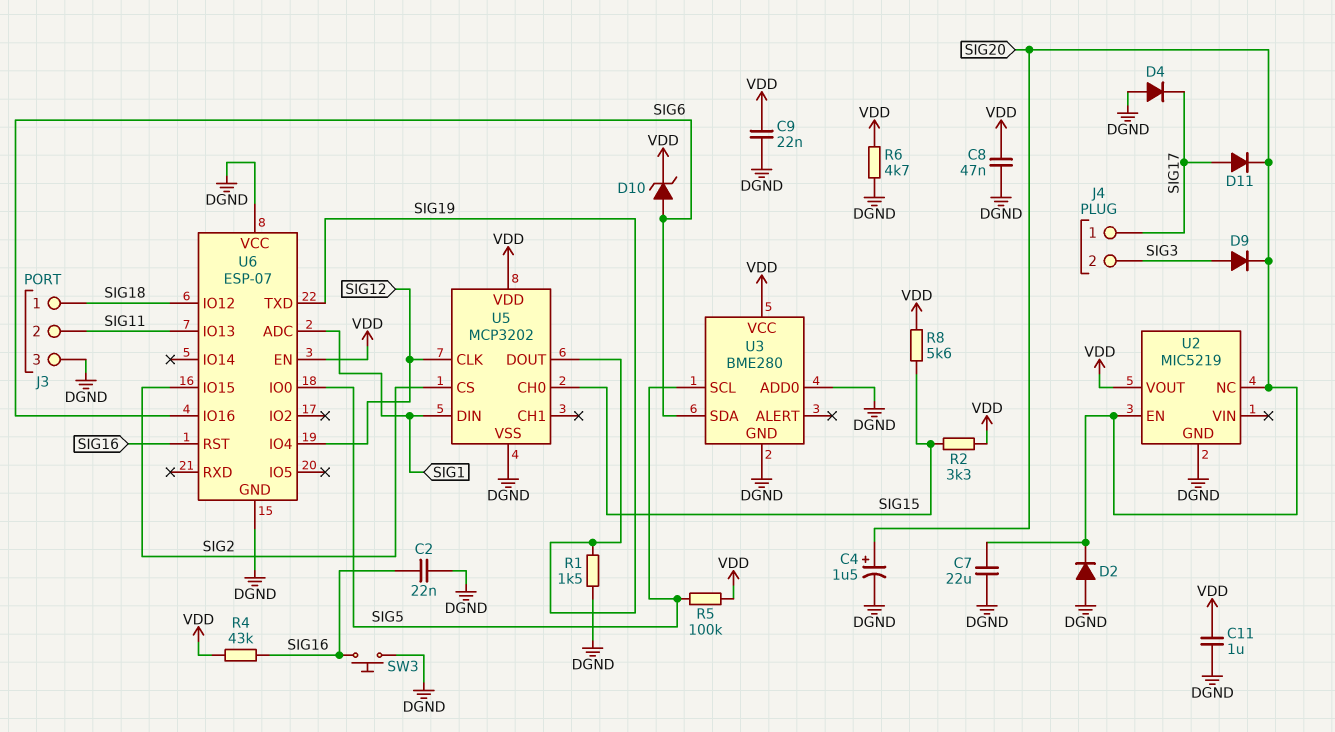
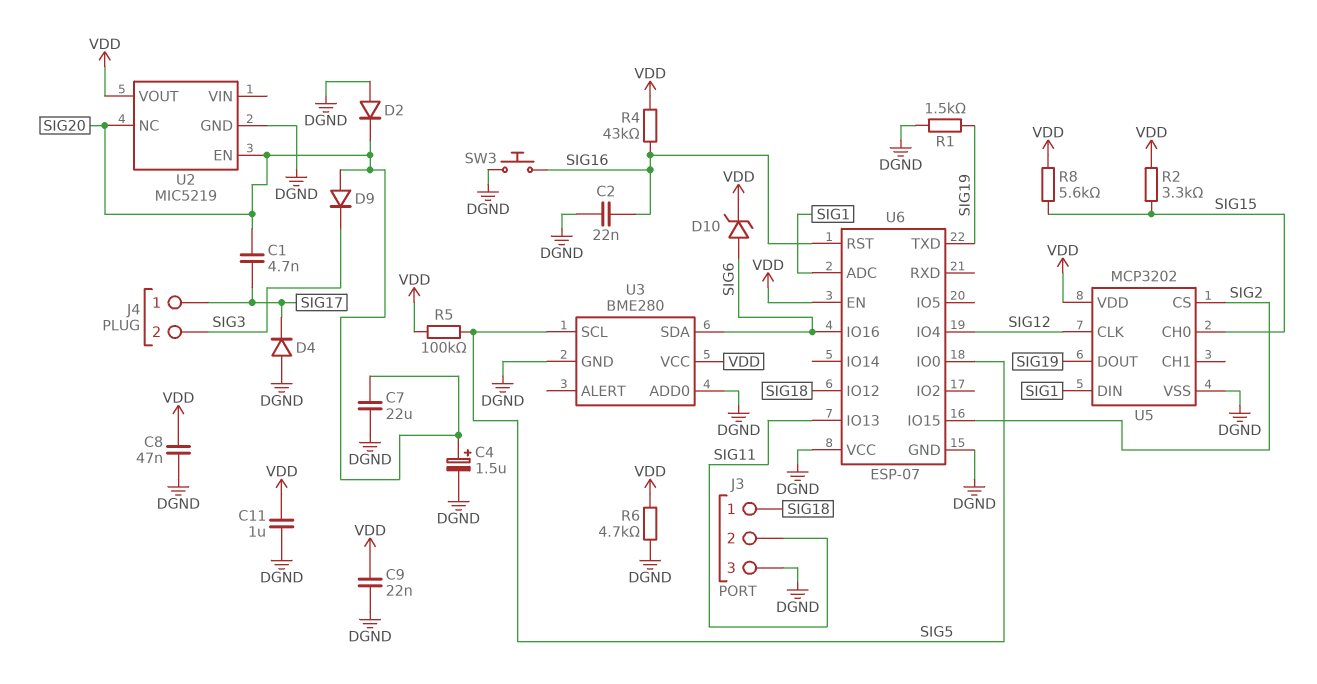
C1: none -> 4.7nF (SIG17, SIG20)
D9: diode (A SIG3, K SIG20) -> diode (A SIG20, K SIG3)
D11: diode (A SIG17, K SIG20) -> none

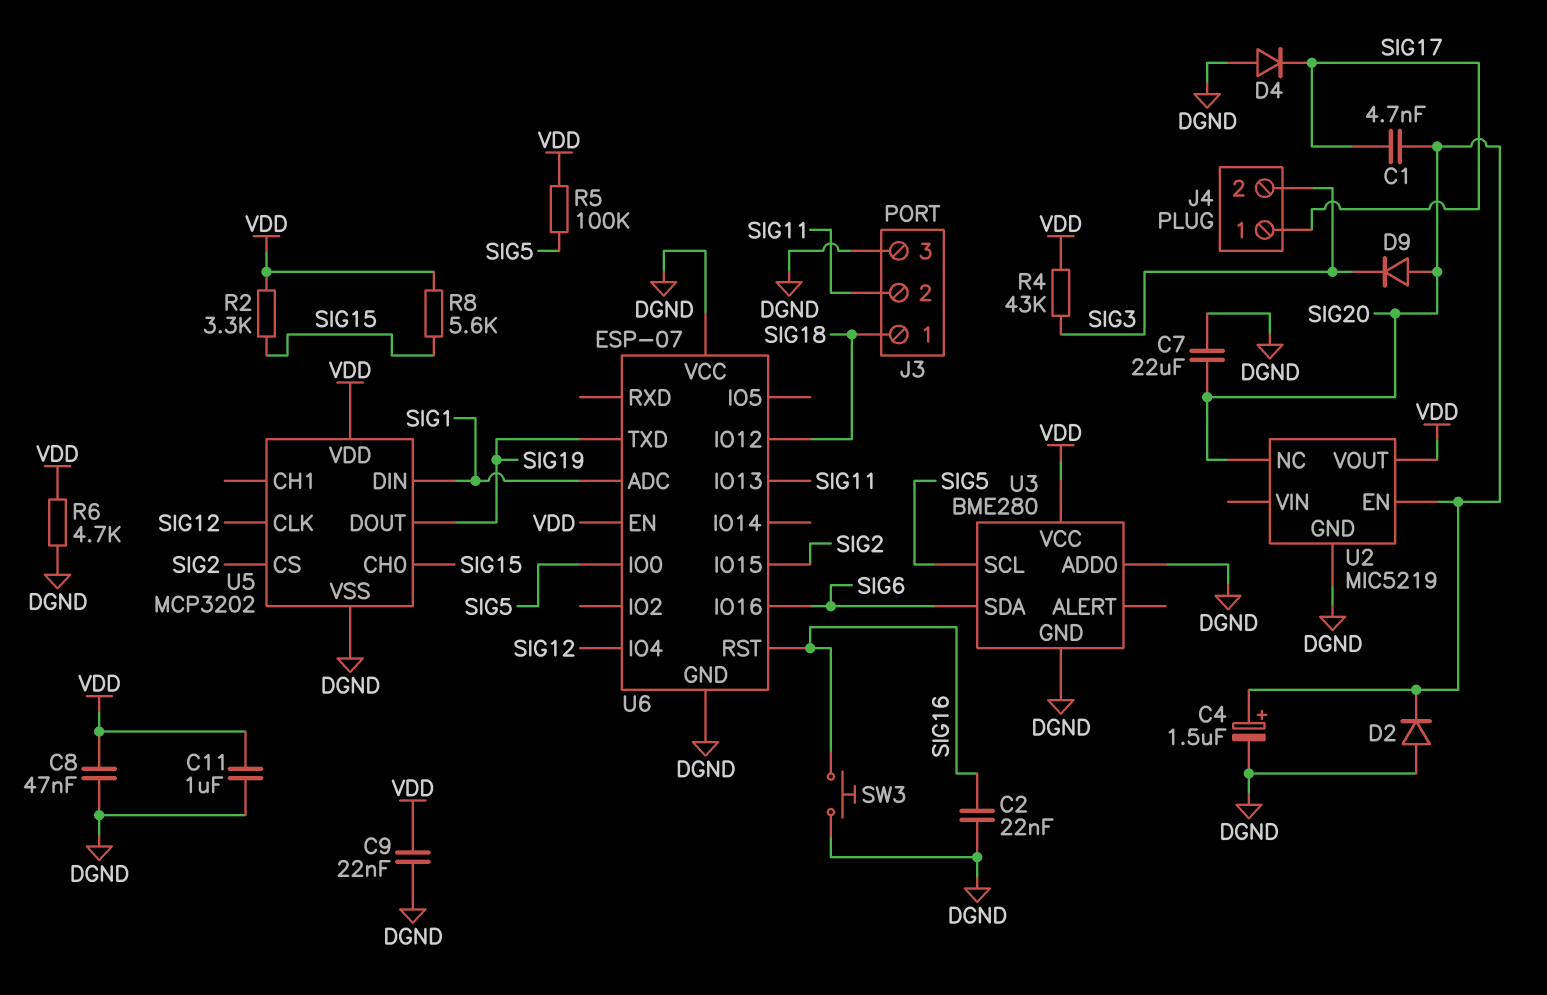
D10: zener (A SIG6, K VDD) -> none
R1: 1.5k (DGND, SIG19) -> none
R4: 43k (SIG16, VDD) -> 43k (SIG3, VDD)

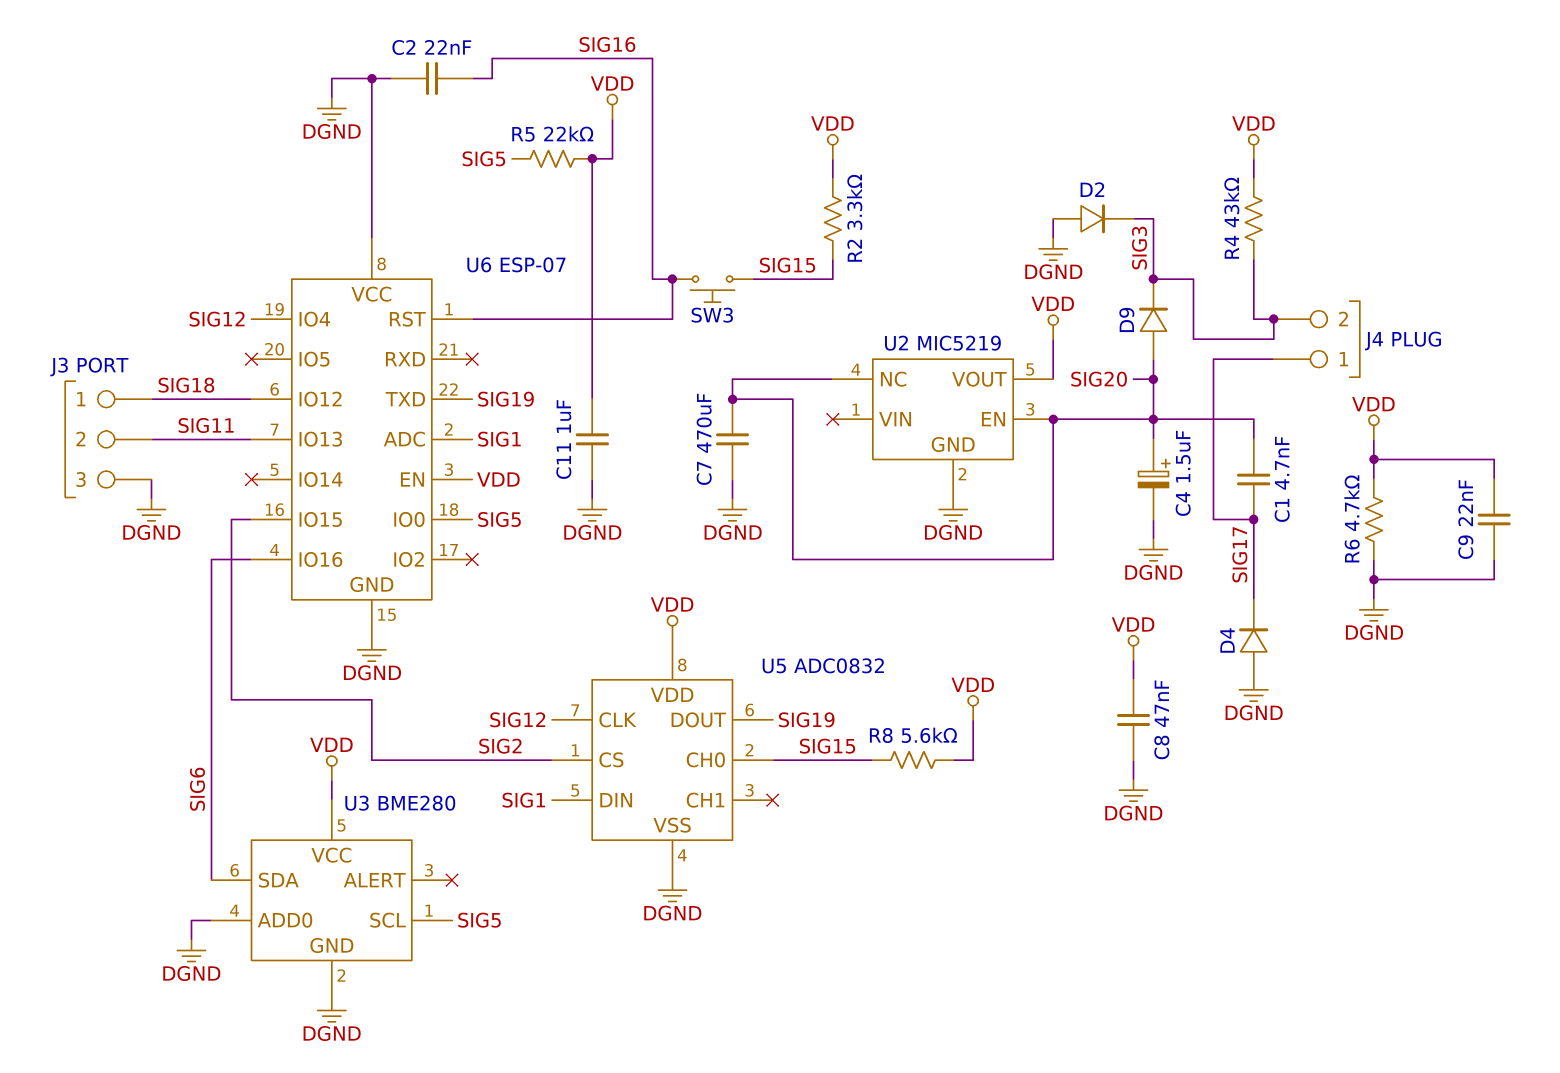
C7: 22uF (DGND, SIG20) -> 470uF (DGND, SIG20)
D2: diode (A DGND, K SIG20) -> diode (A DGND, K SIG3)
R5: 100k (SIG5, VDD) -> 22k (SIG5, VDD)
SW3: button (DGND, SIG16) -> button (SIG15, SIG16)
U5: MCP3202 -> ADC0832

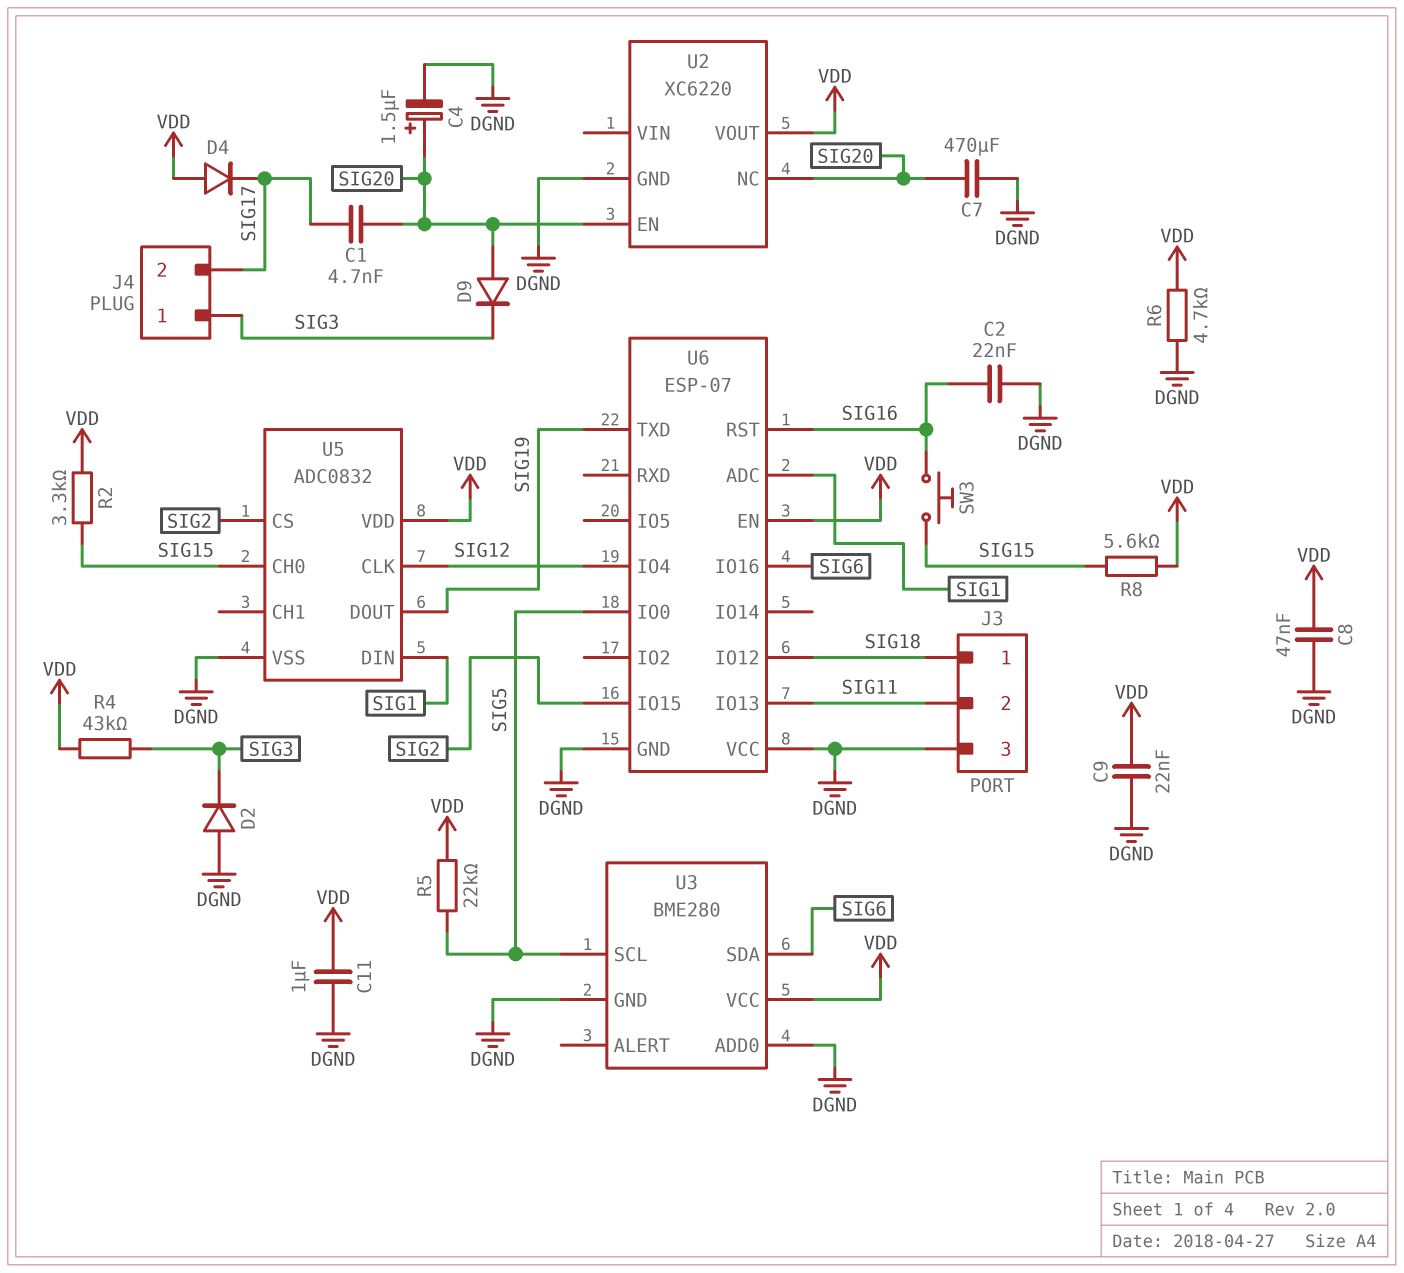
D4: diode (A DGND, K SIG17) -> diode (A VDD, K SIG17)
J4 pin 1: SIG17 -> SIG3
J4 pin 2: SIG3 -> SIG17
U2: MIC5219 -> XC6220

